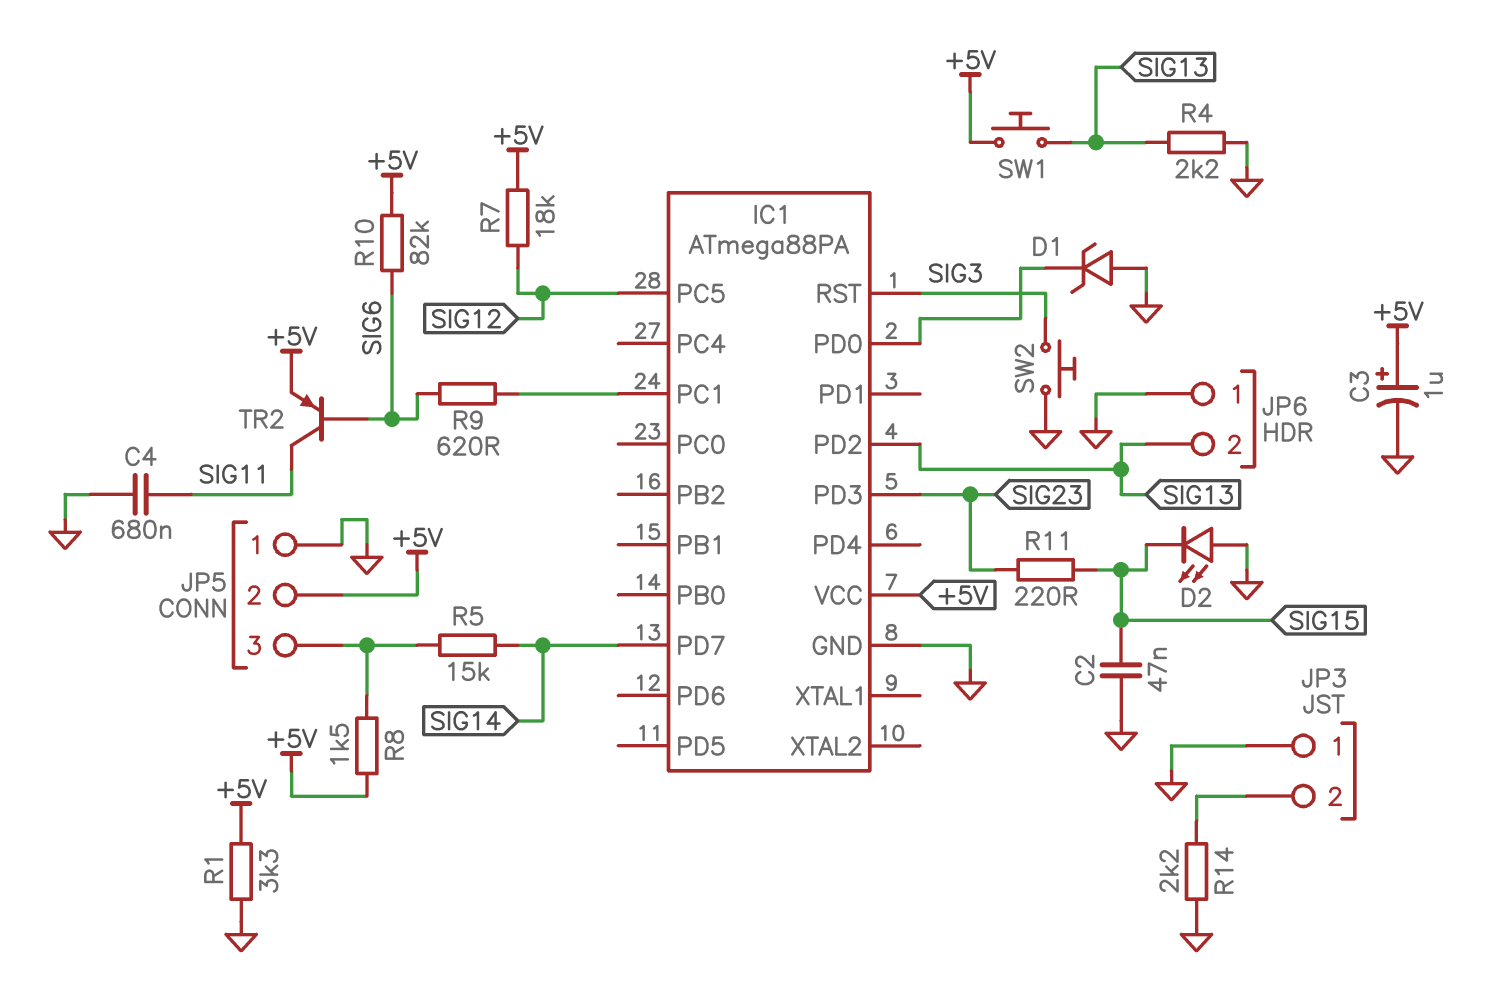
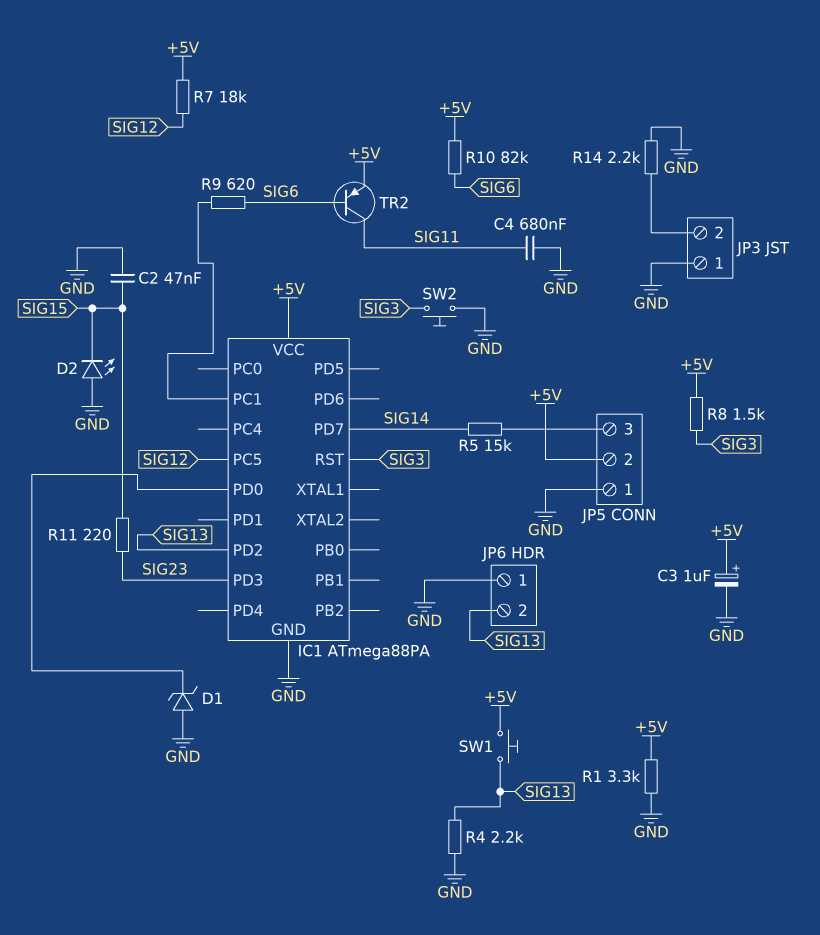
R8: 1.5k (+5V, JP5/3) -> 1.5k (+5V, SIG3)

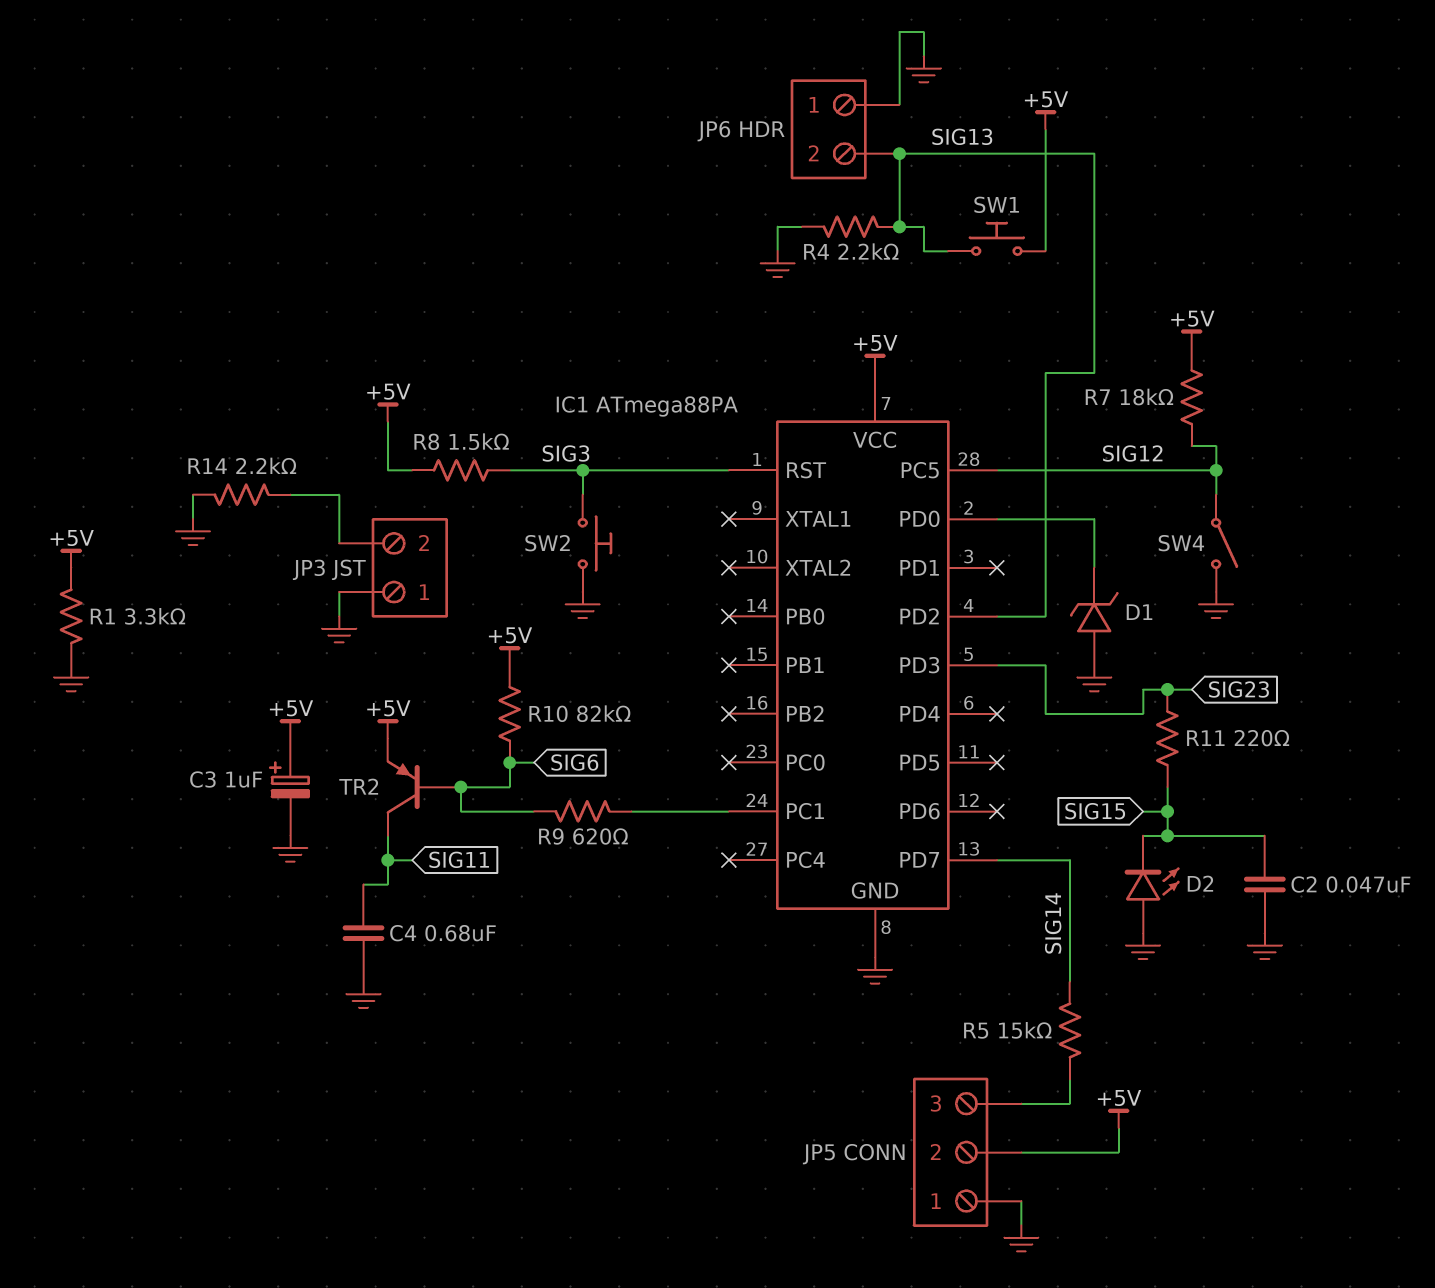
SW4: none -> switch (GND, SIG12)

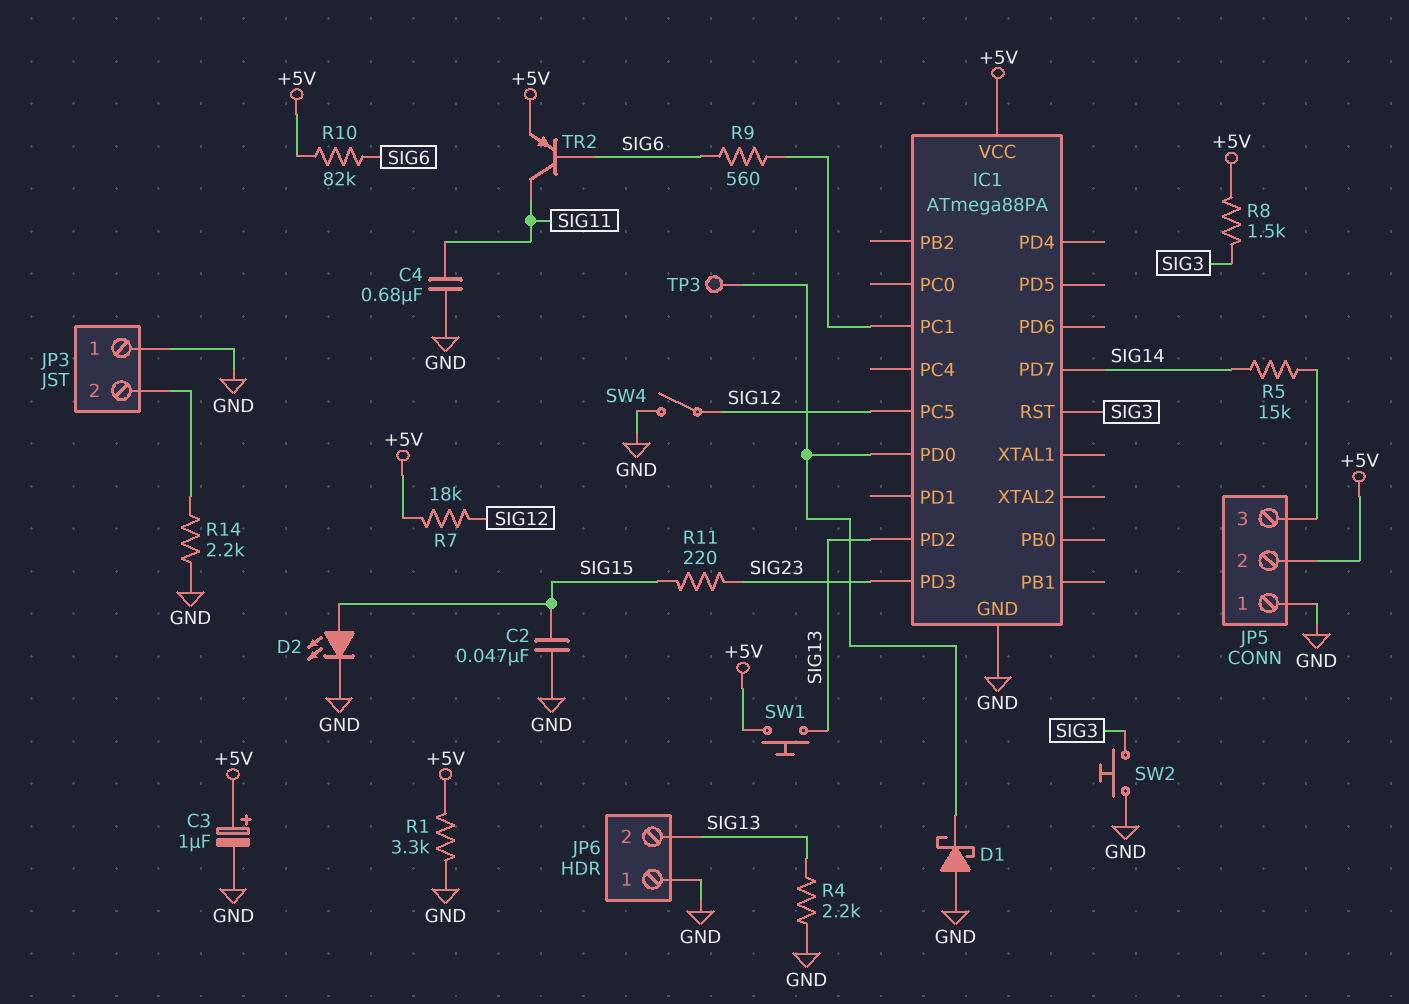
D1: zener (A GND, K IC1/PD0) -> schottky (A GND, K IC1/PD0)
D2: LED (A GND, K SIG15) -> LED (A SIG15, K GND)
R9: 620 (IC1/PC1, SIG6) -> 560 (IC1/PC1, SIG6)
TP3: none -> test point (IC1/PD0)

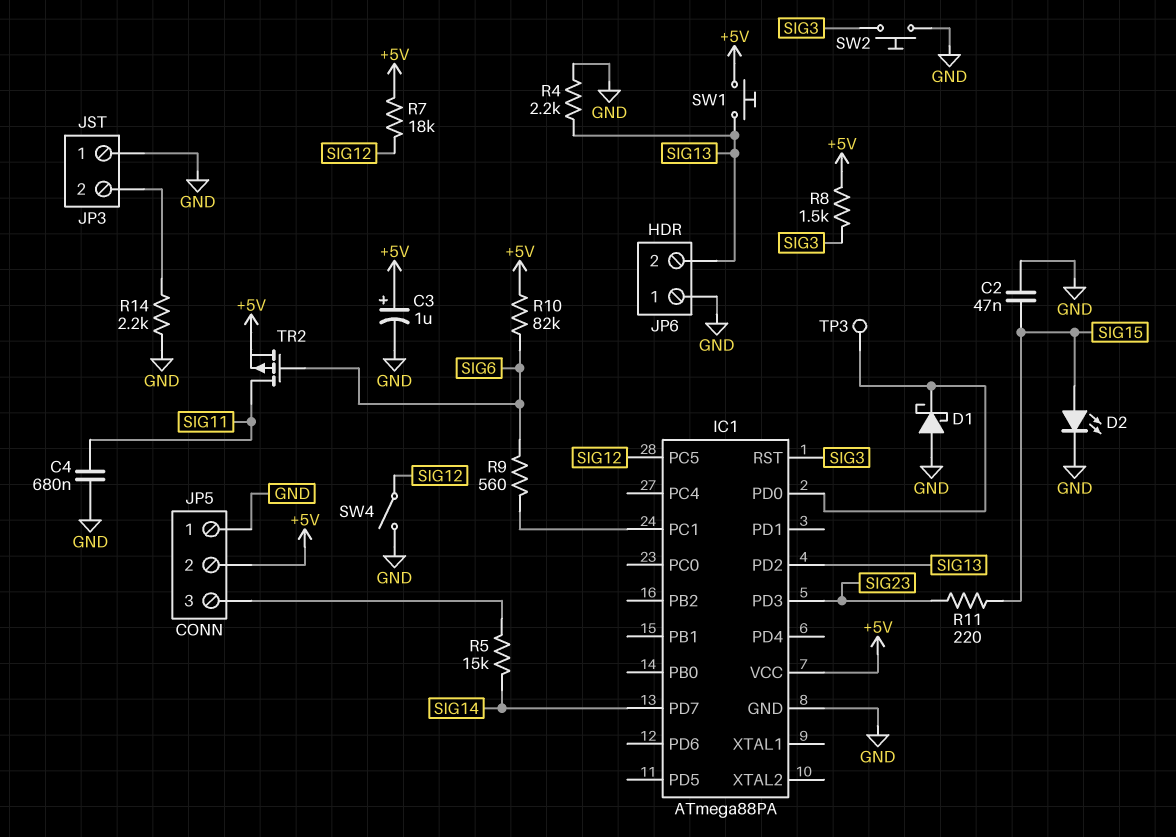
R1: 3.3k (+5V, GND) -> none
TR2: PNP (B SIG6, C SIG11, E +5V) -> PMOS (G SIG6, D SIG11, S +5V)

